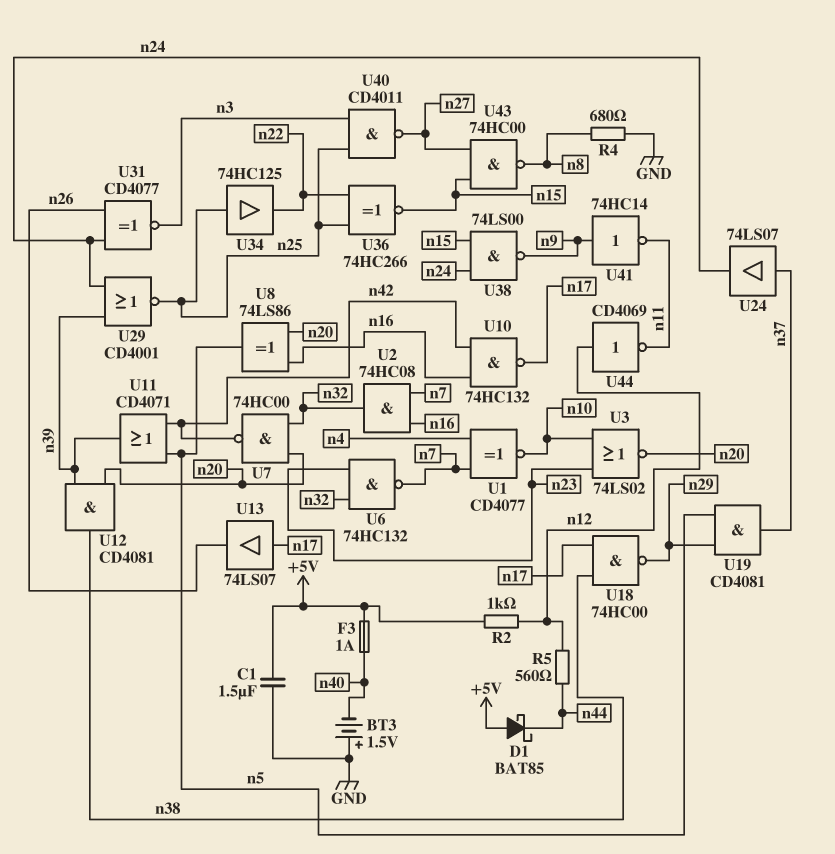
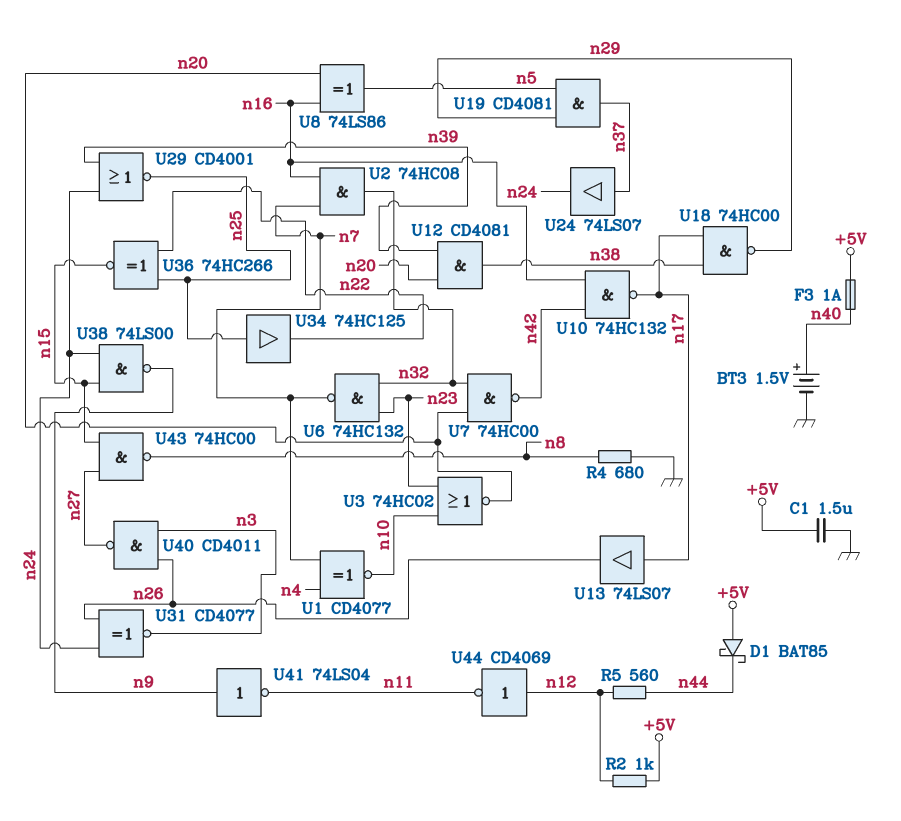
BT3: 1.5V (plus GND, minus n40) -> 1.5V (plus n40, minus GND)
U3: NOR 74LS02 (in n10, in n23, out n20) -> NOR 74HC02 (in n10, in n23, out n20)
U11: OR CD4071 (in n5, in n42, out n39) -> none
U40: NAND CD4011 (in n3, in n25, out n27) -> NAND CD4011 (in n3, in n26, out n27)
U41: NOT 74HC14 (in n9, out n11) -> NOT 74LS04 (in n9, out n11)

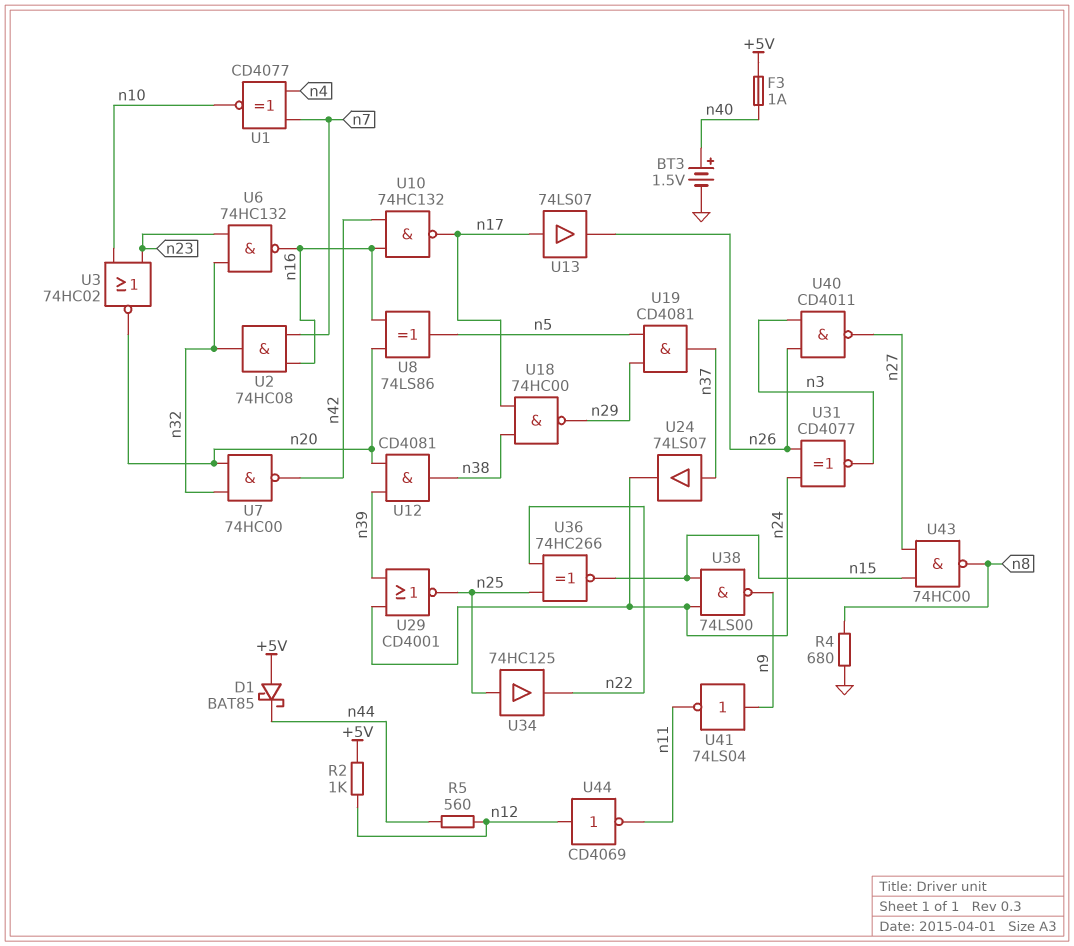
C1: 1.5uF (+5V, GND) -> none
U6: NAND 74HC132 (in n23, in n32, out n7) -> NAND 74HC132 (in n23, in n32, out n16)

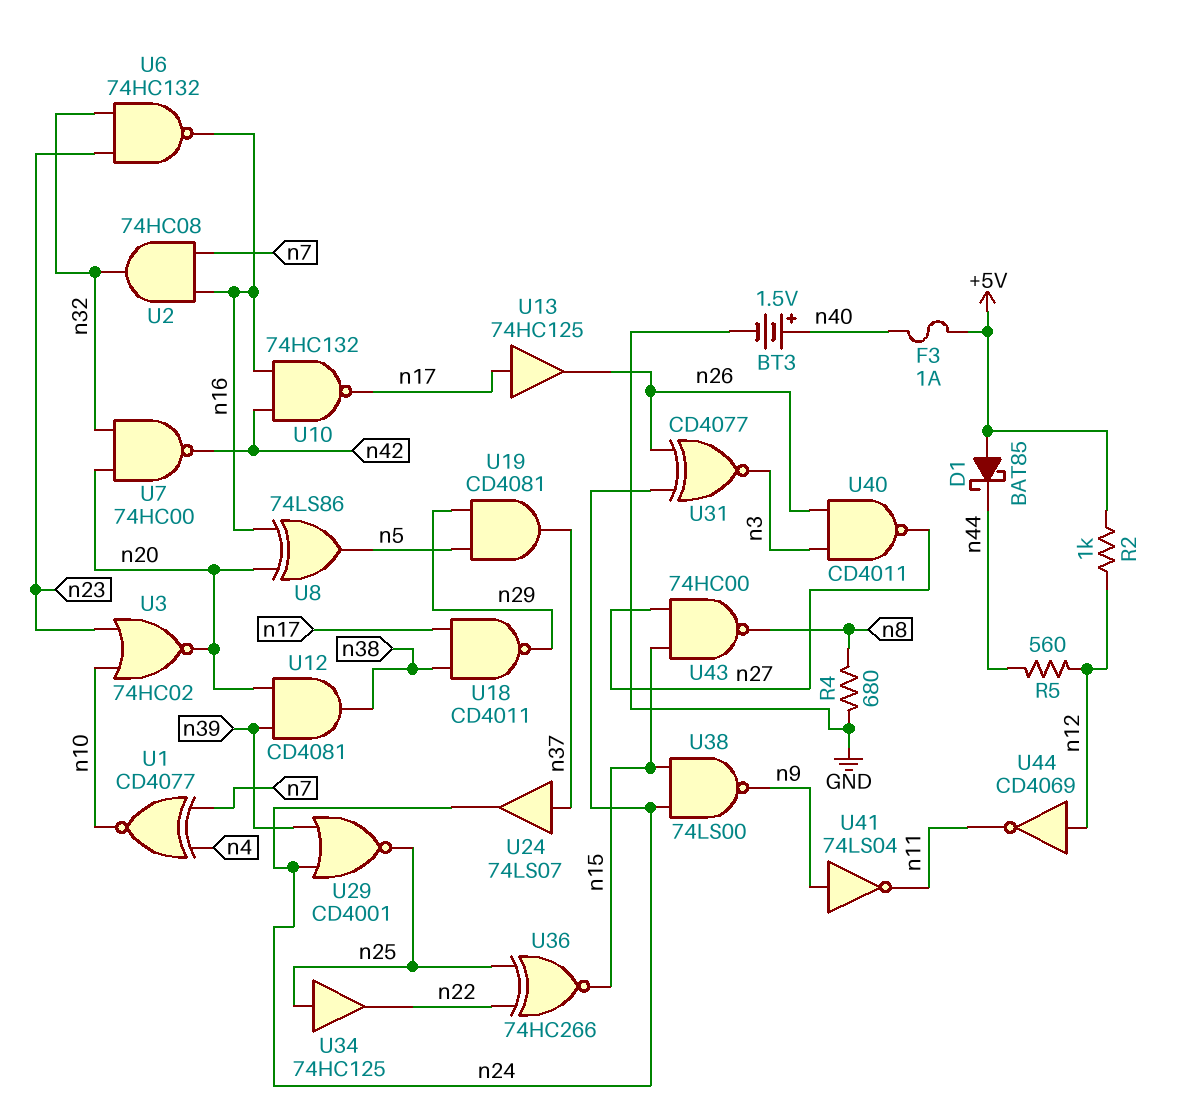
U13: buffer 74LS07 (in n17, out n26) -> buffer 74HC125 (in n17, out n26)
U18: NAND 74HC00 (in n17, in n38, out n29) -> NAND CD4011 (in n17, in n38, out n29)

